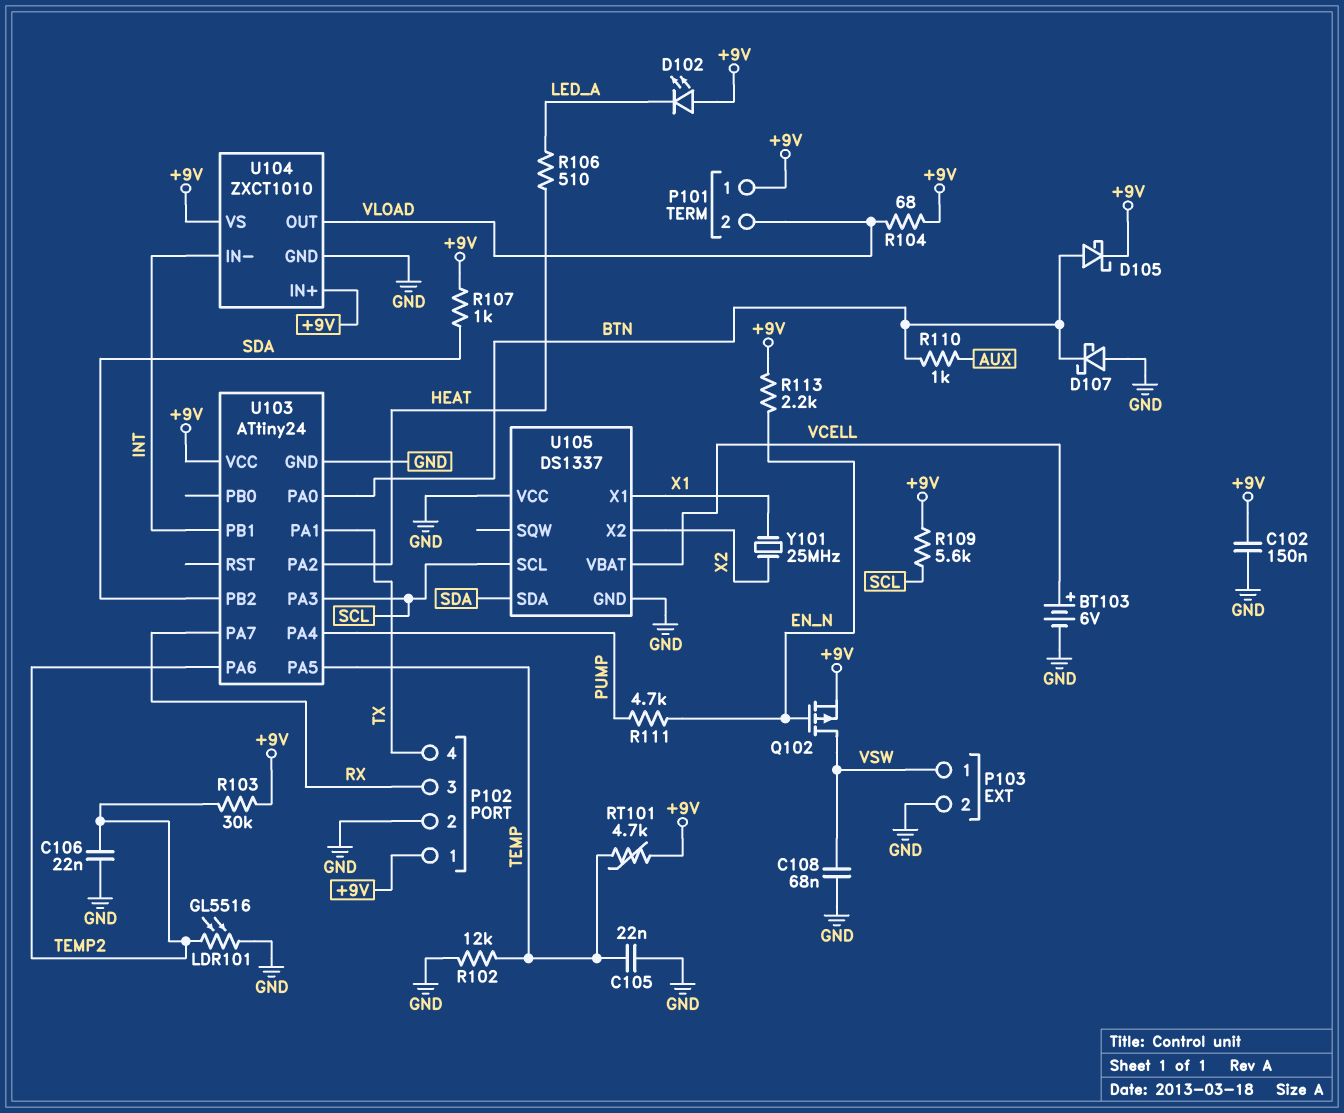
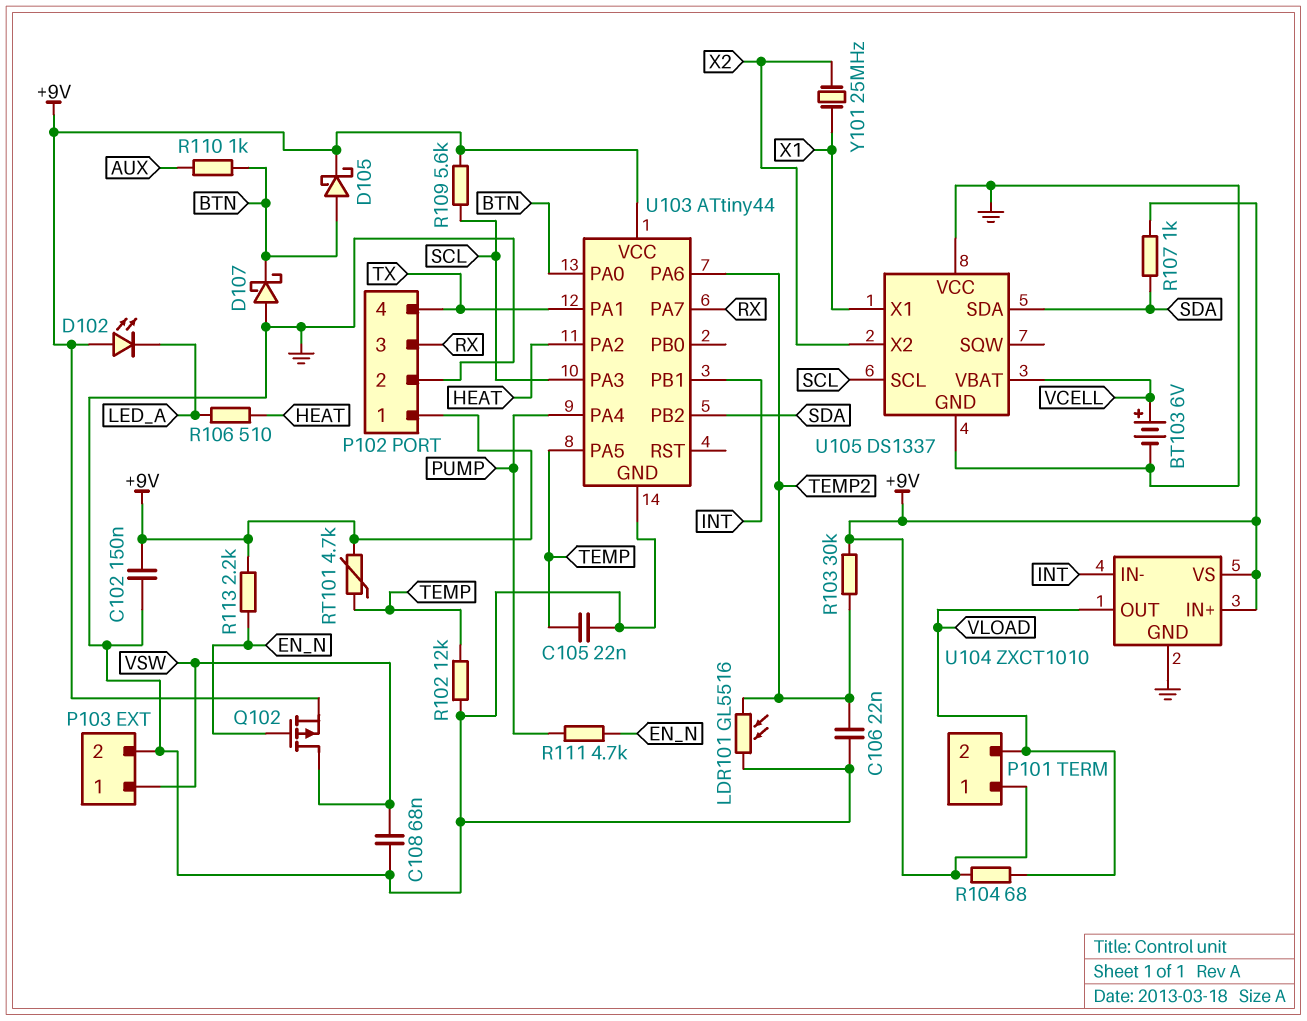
U103: ATtiny24 -> ATtiny44

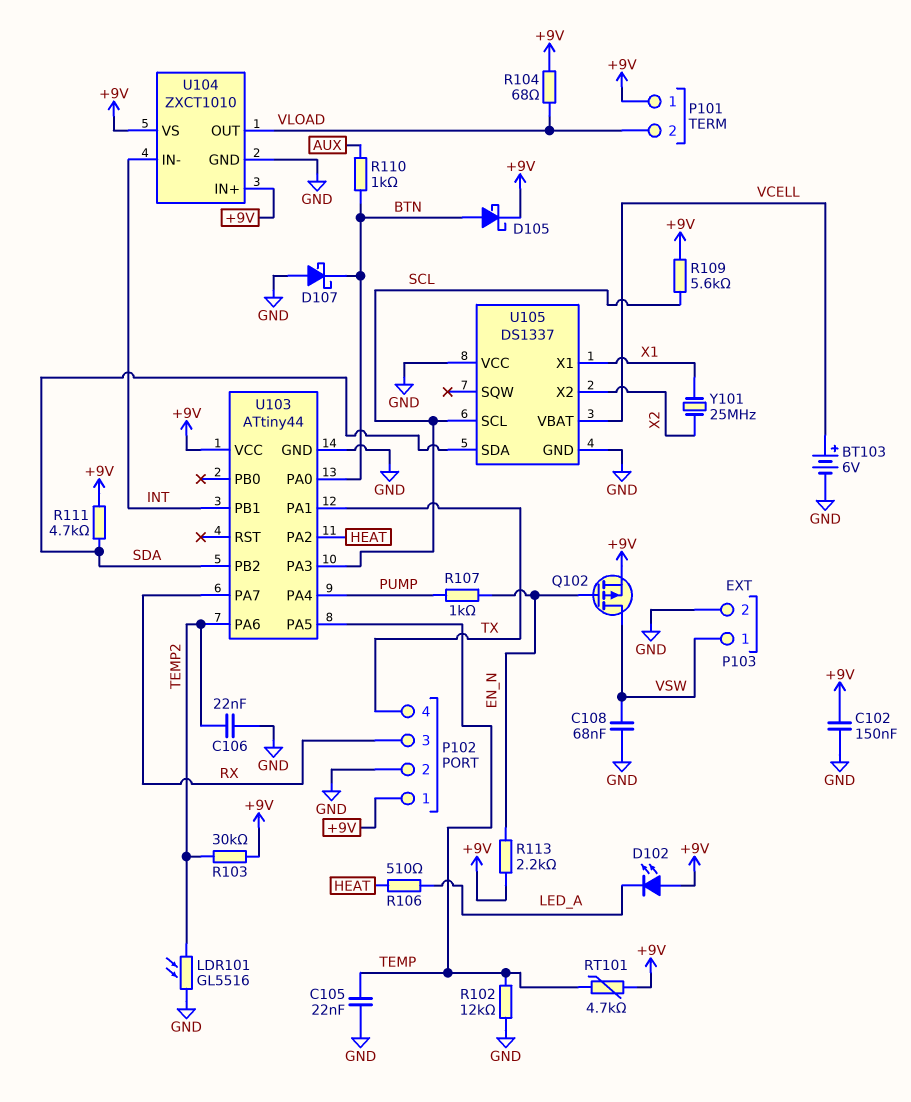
R107: 1k (+9V, SDA) -> 1k (EN_N, PUMP)
R111: 4.7k (EN_N, PUMP) -> 4.7k (+9V, SDA)

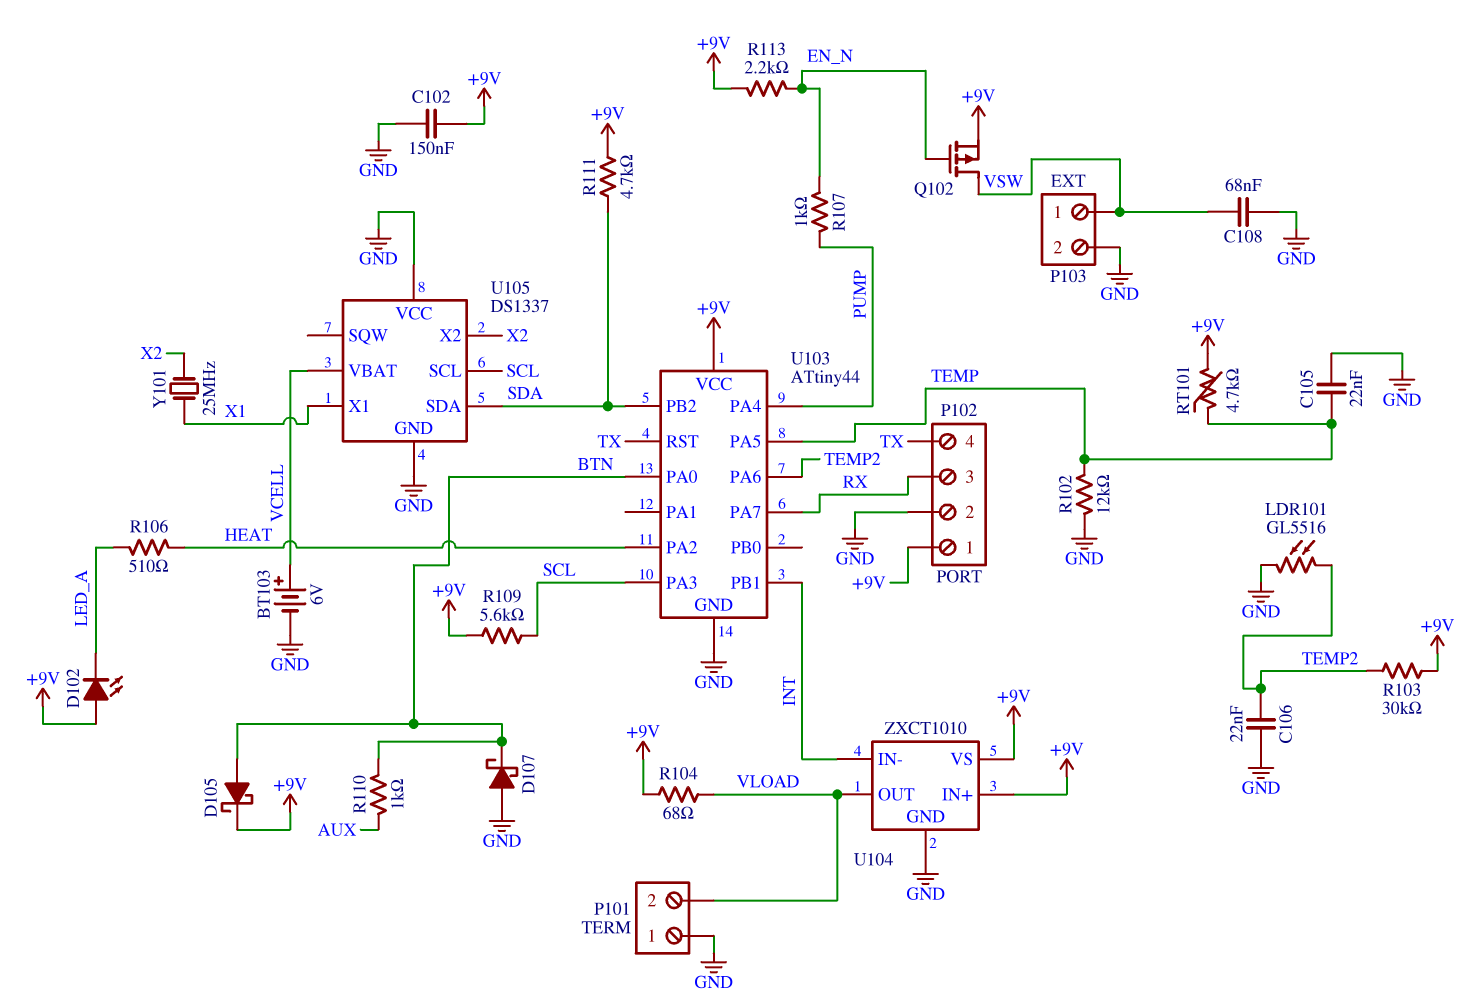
P101 pin 1: +9V -> GND
U103 pin PA1: TX -> none
U103 pin RST: none -> TX

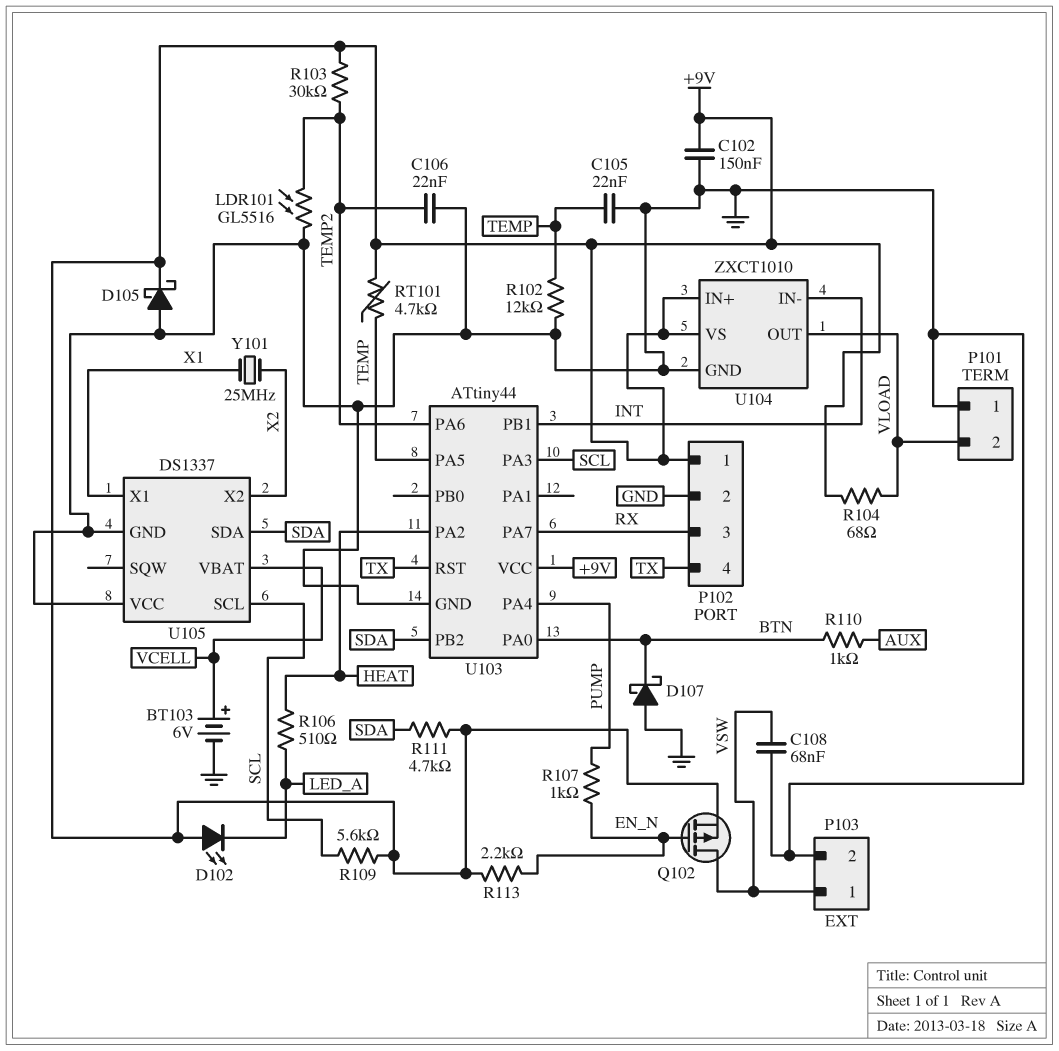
D105: schottky (A BTN, K +9V) -> schottky (A GND, K +9V)

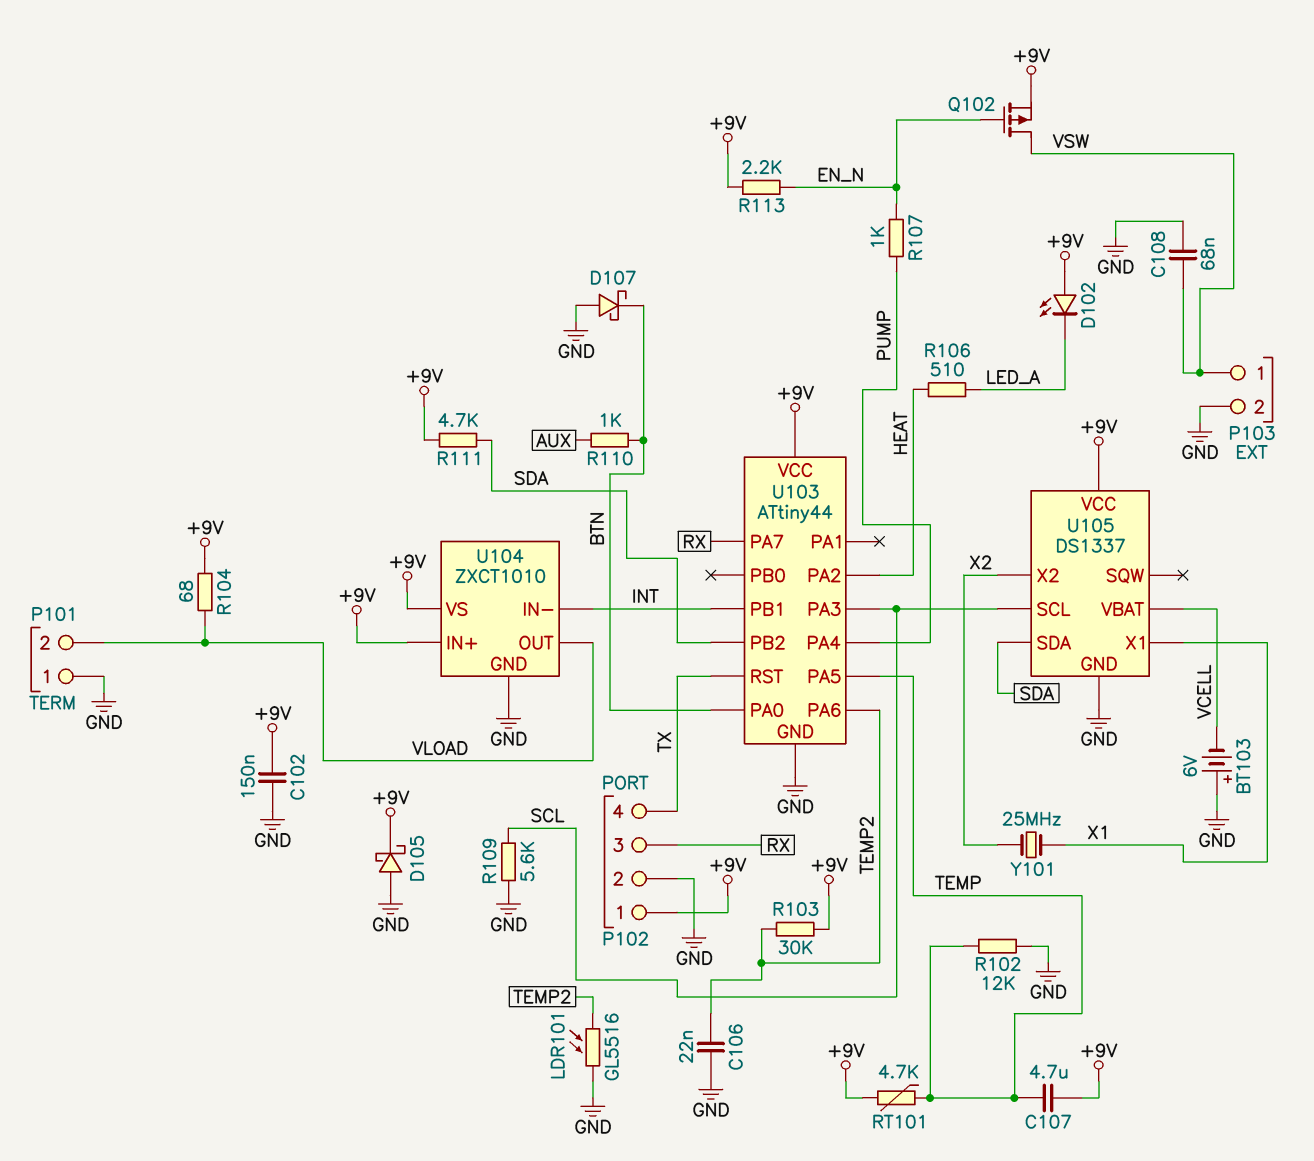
BT103: 6V (plus VCELL, minus GND) -> 6V (plus GND, minus VCELL)
C105: 22nF (GND, TEMP) -> none
C107: none -> 4.7uF (+9V, TEMP)
R109: 5.6k (+9V, SCL) -> 5.6k (GND, SCL)
U105 pin VCC: GND -> +9V

